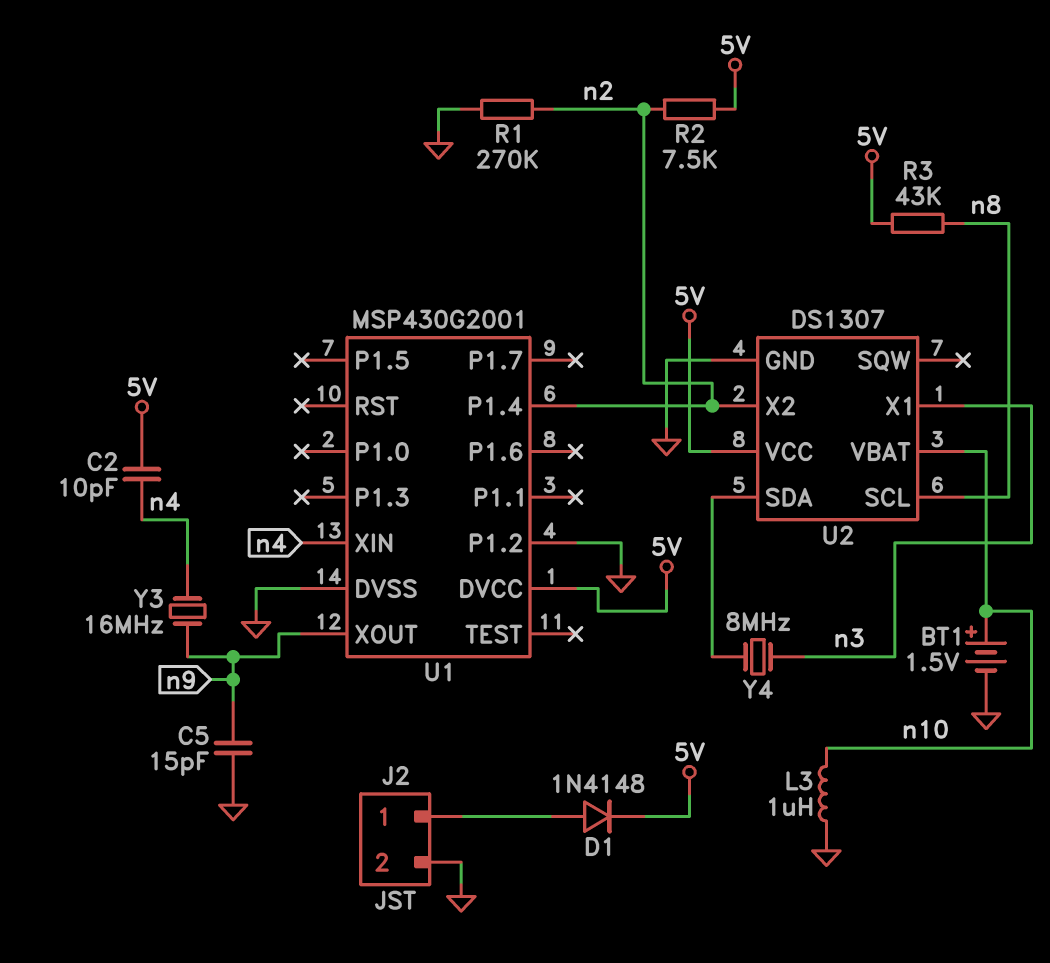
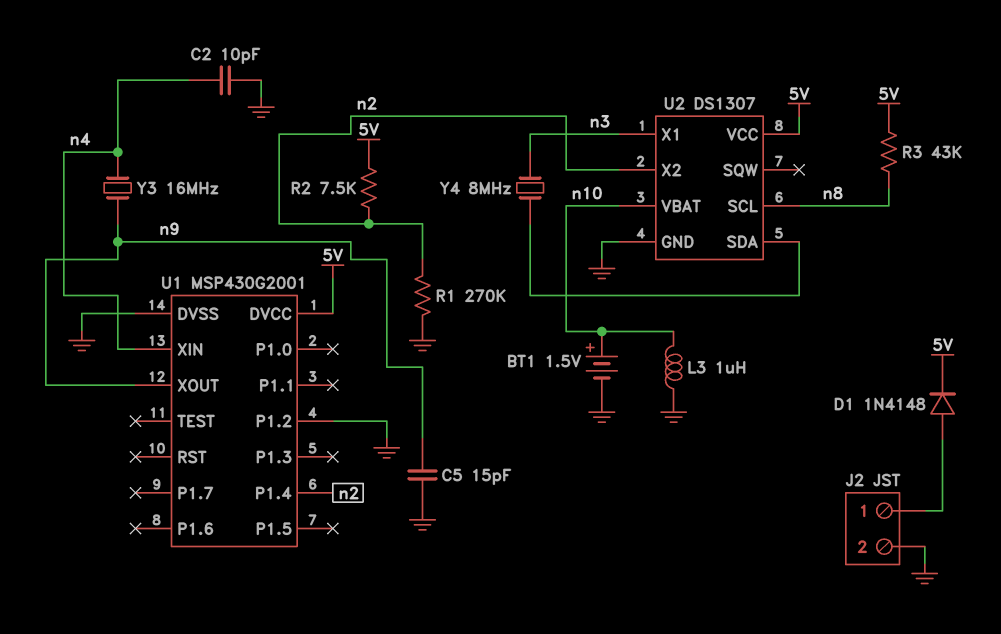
C2: 10pF (5V, n4) -> 10pF (GND, n4)

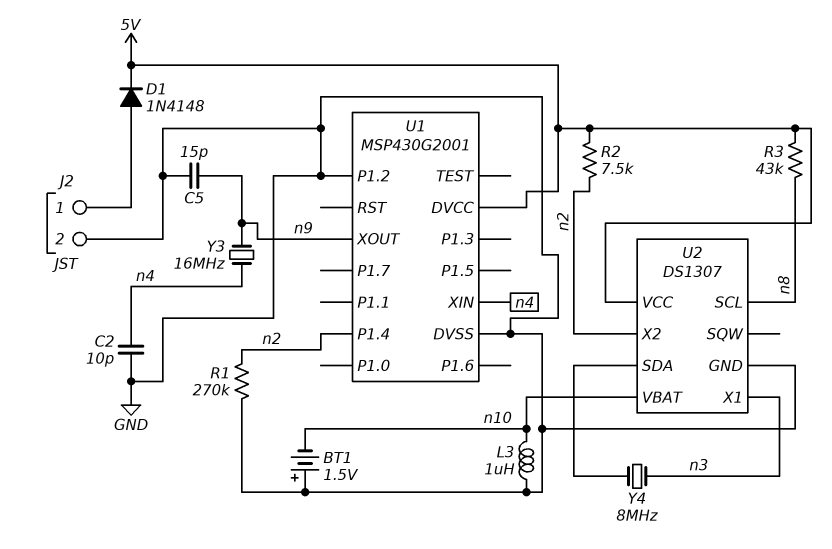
BT1: 1.5V (plus n10, minus GND) -> 1.5V (plus GND, minus n10)

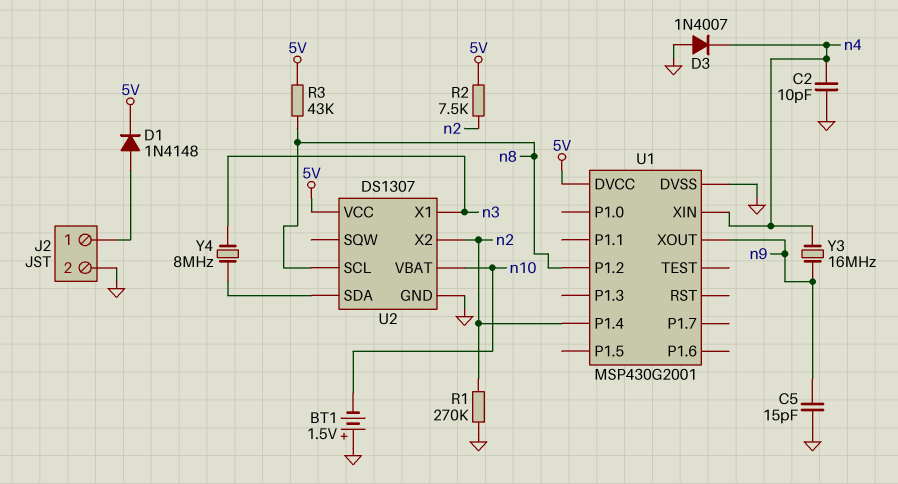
D3: none -> diode 1N4007 (A GND, K n4)
L3: 1uH (GND, n10) -> none
U1 pin P1.2: GND -> n8

